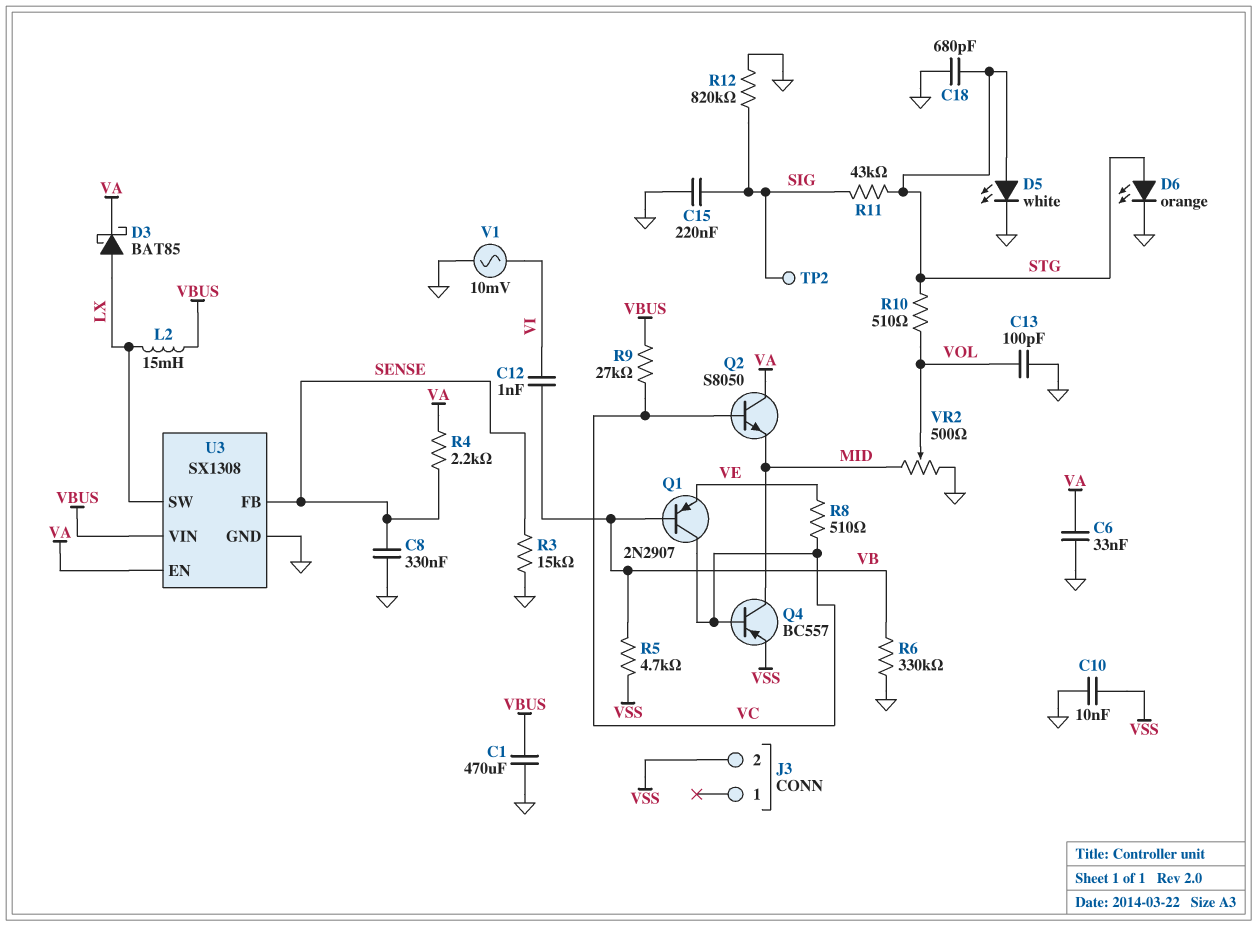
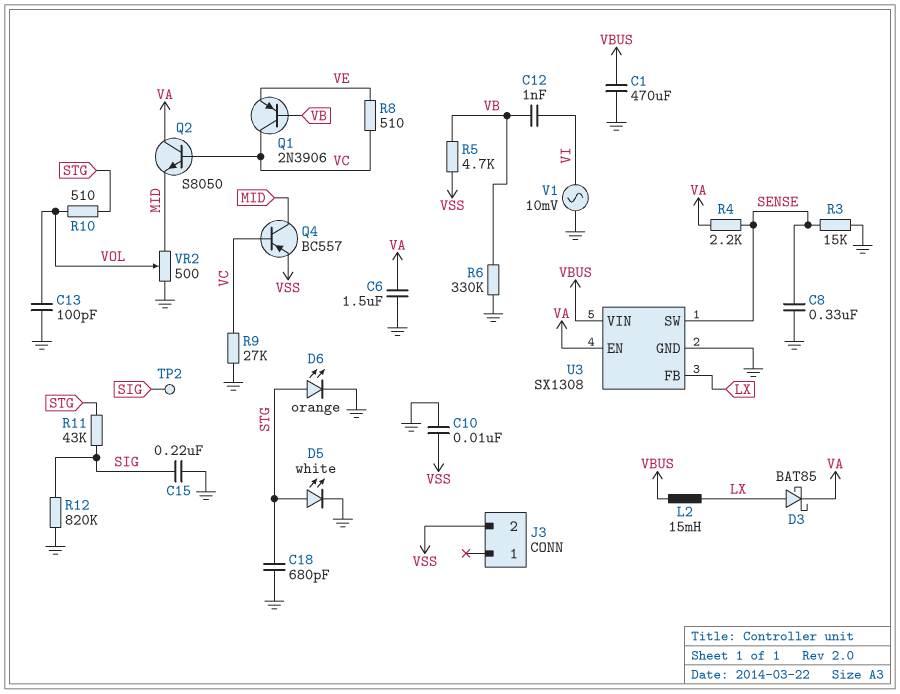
C6: 33nF (GND, VA) -> 1.5uF (GND, VA)
Q1: PNP 2N2907 (B VB, C VC, E VE) -> PNP 2N3906 (B VB, C VC, E VE)
R9: 27k (VBUS, VC) -> 27k (GND, VC)
U3 pin FB: SENSE -> LX
U3 pin SW: LX -> SENSE

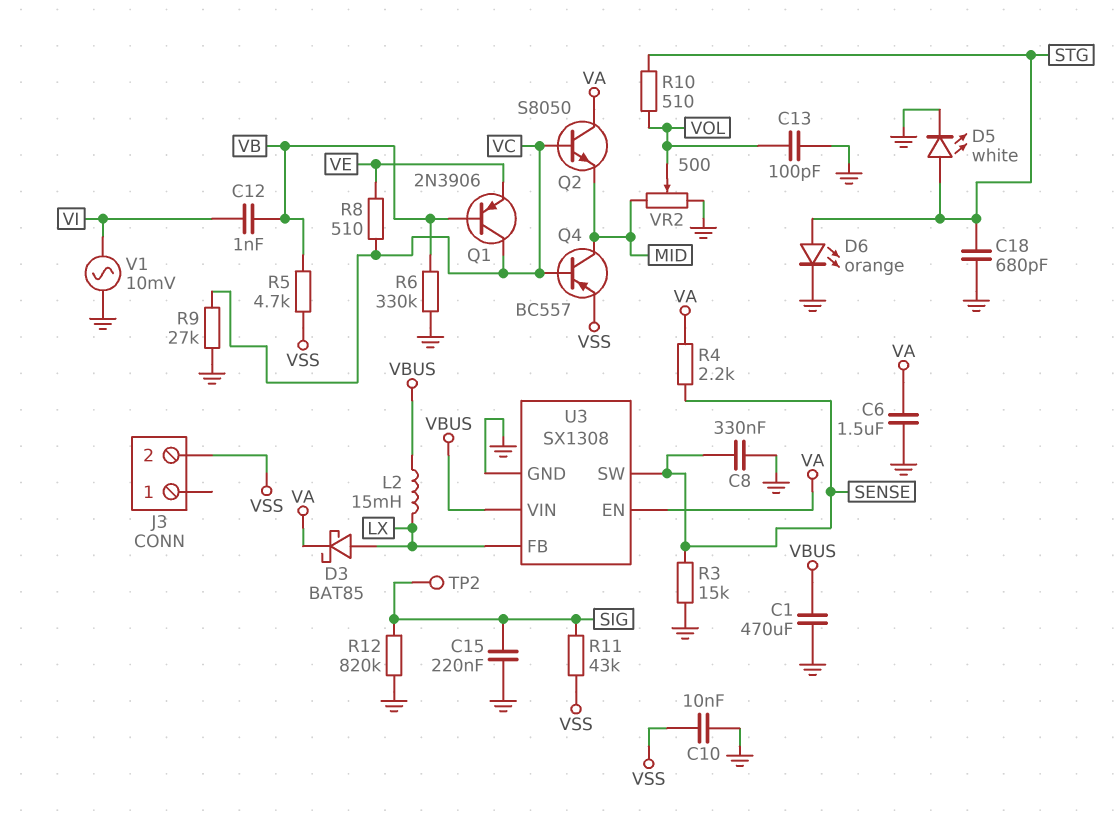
R11: 43k (SIG, STG) -> 43k (SIG, VSS)

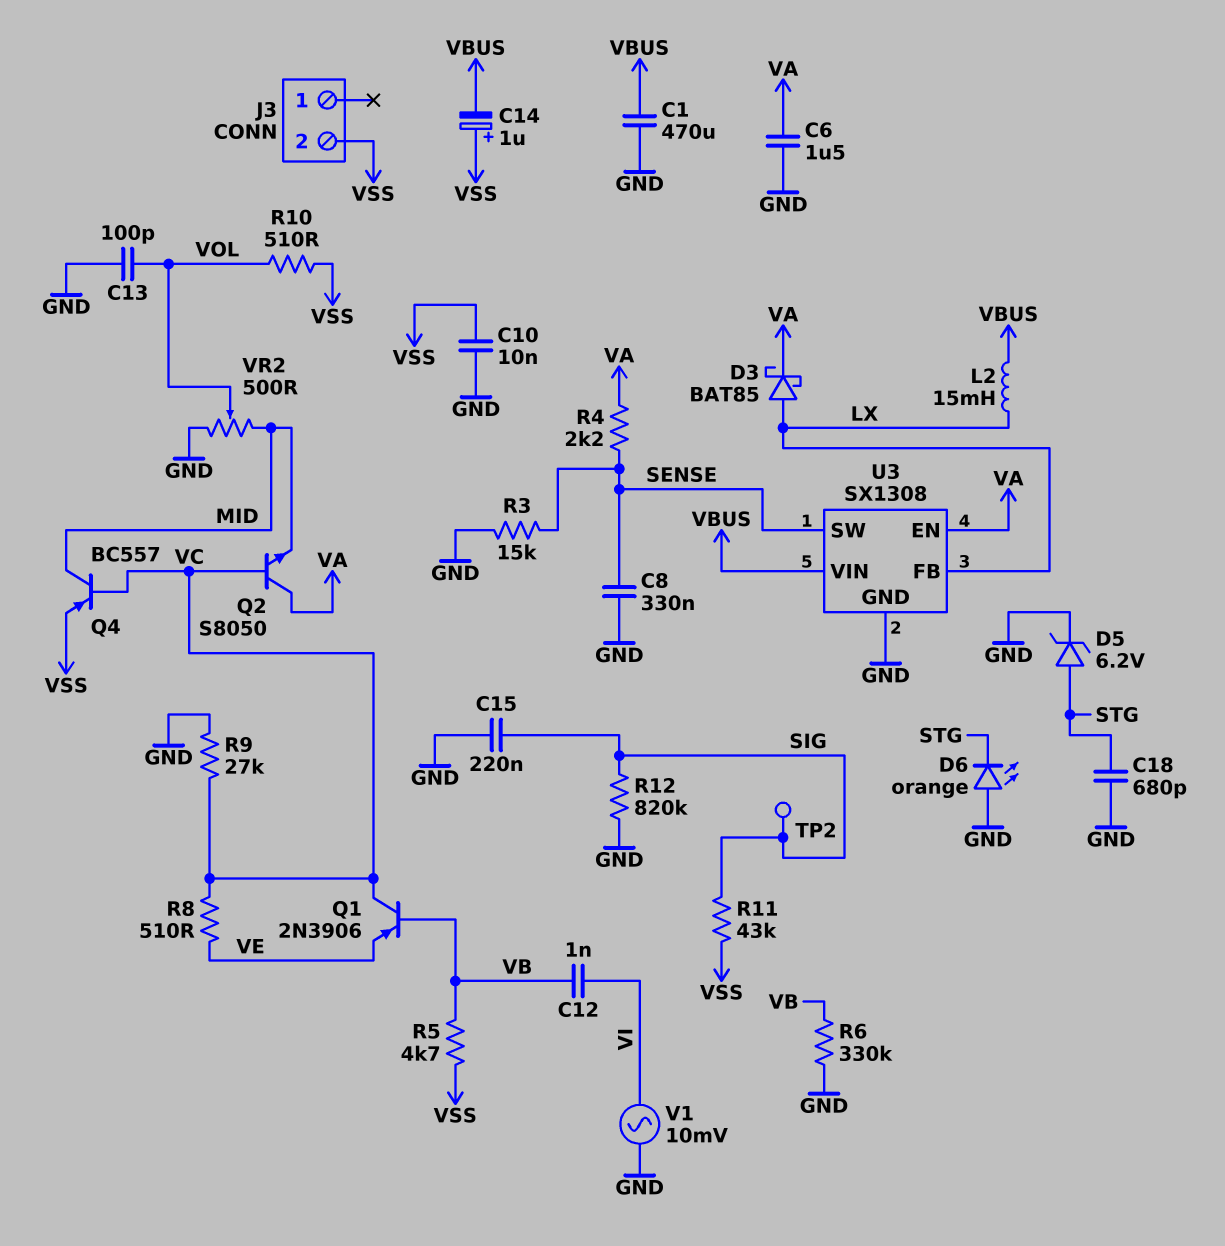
C14: none -> 1uF (plus VSS, minus VBUS)
D5: LED white (A STG, K GND) -> zener 6.2V (A STG, K GND)
D6: LED orange (A STG, K GND) -> LED orange (A GND, K STG)
R10: 510 (STG, VOL) -> 510 (VOL, VSS)

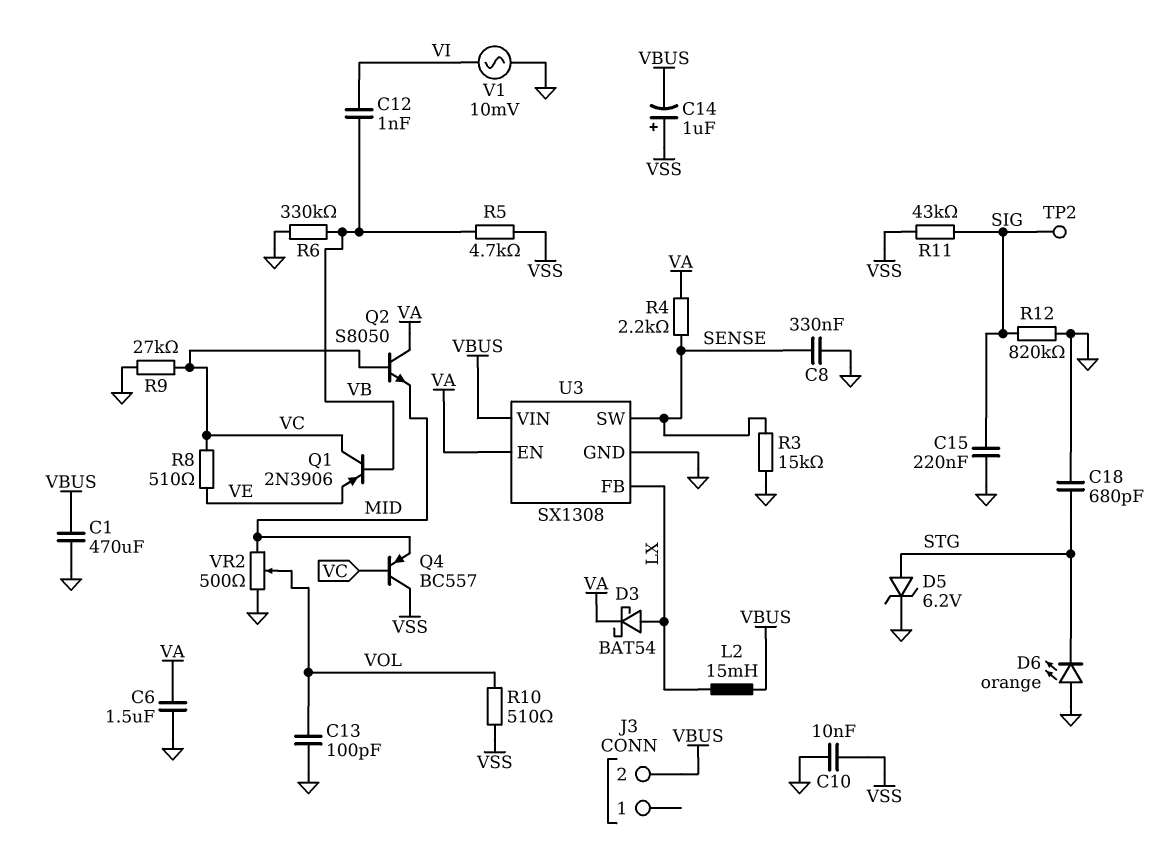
D3: schottky BAT85 (A LX, K VA) -> schottky BAT54 (A LX, K VA)
J3 pin 2: VSS -> VBUS
Q4: PNP BC557 (B VC, C MID, E VSS) -> PNP BC557 (B VC, C VSS, E MID)

